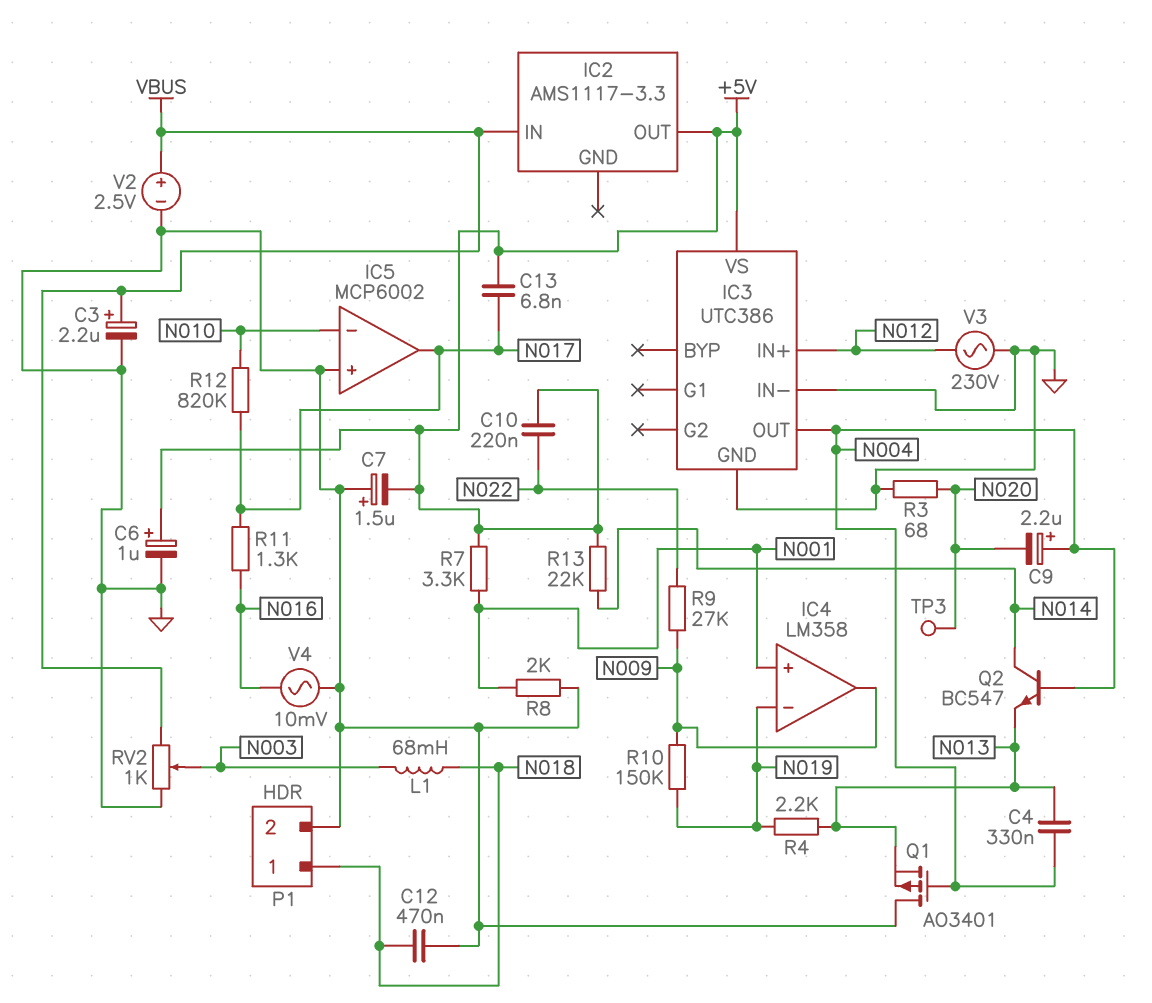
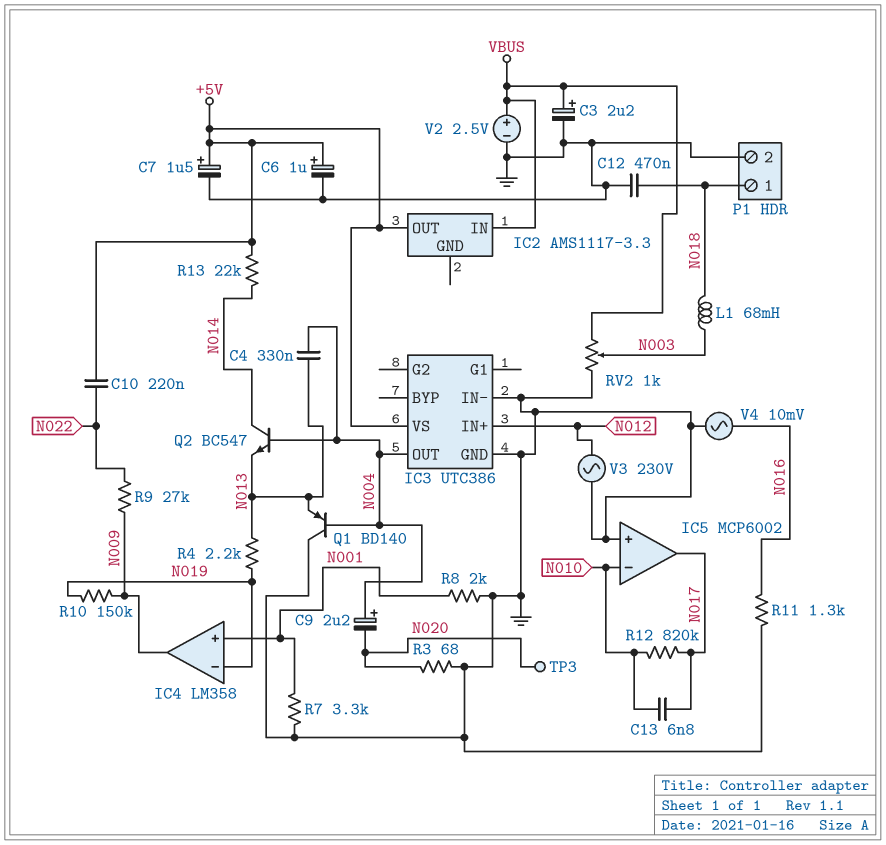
C7: 1.5uF (plus GND, minus +5V) -> 1.5uF (plus +5V, minus GND)
C13: 6.8nF (+5V, N017) -> 6.8nF (N010, N017)
Q1: PMOS AO3401 (G N004, D GND, S N013) -> PNP BD140 (B N004, C GND, E N013)
R7: 3.3k (+5V, N001) -> 3.3k (GND, N001)
R11: 1.3k (N016, N017) -> 1.3k (GND, N016)

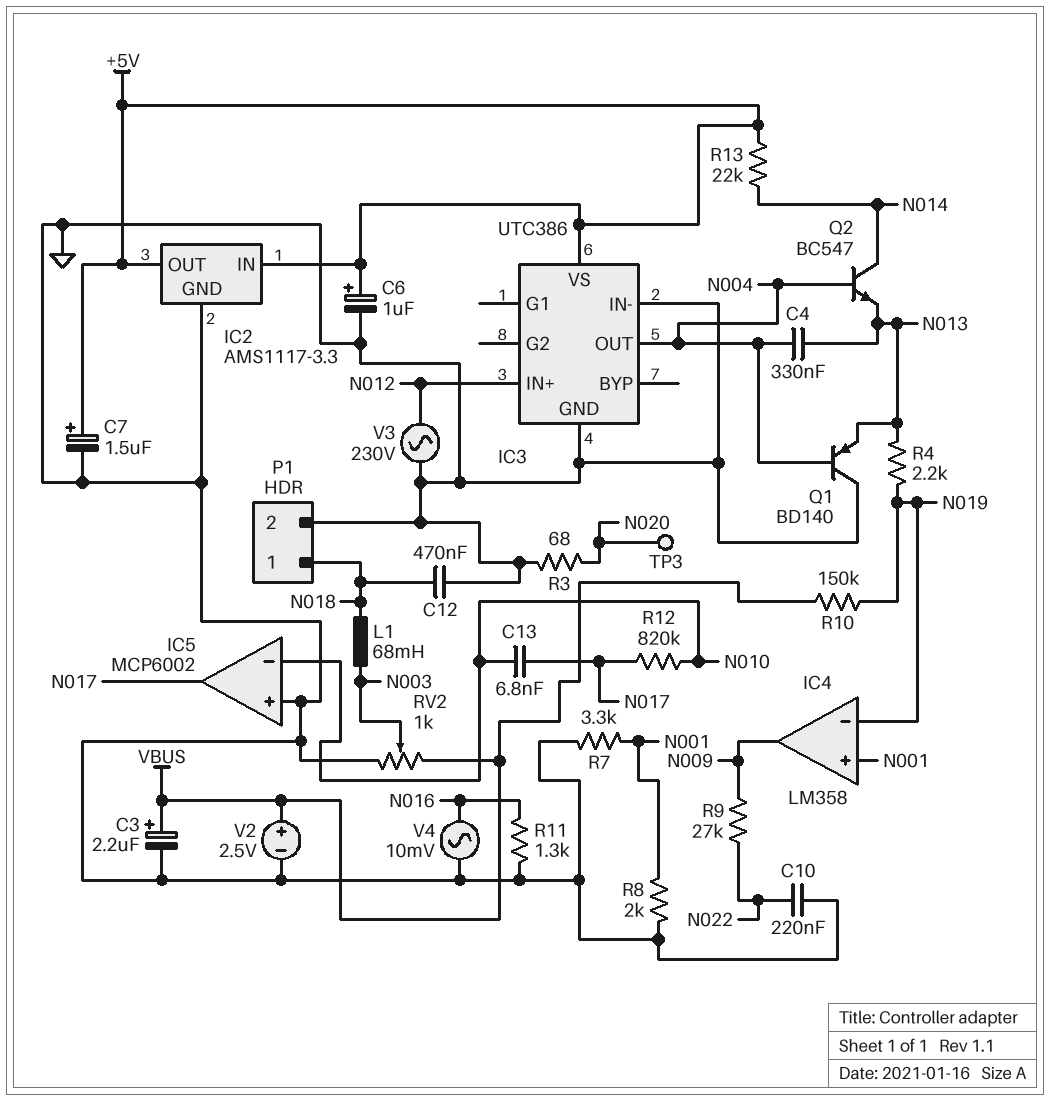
C9: 2.2uF (plus N004, minus N020) -> none
C10: 220nF (+5V, N022) -> 220nF (GND, N022)
IC2 pin GND: none -> GND
IC2 pin IN: VBUS -> +5V
R10: 150k (N009, N019) -> 150k (N019, VBUS)

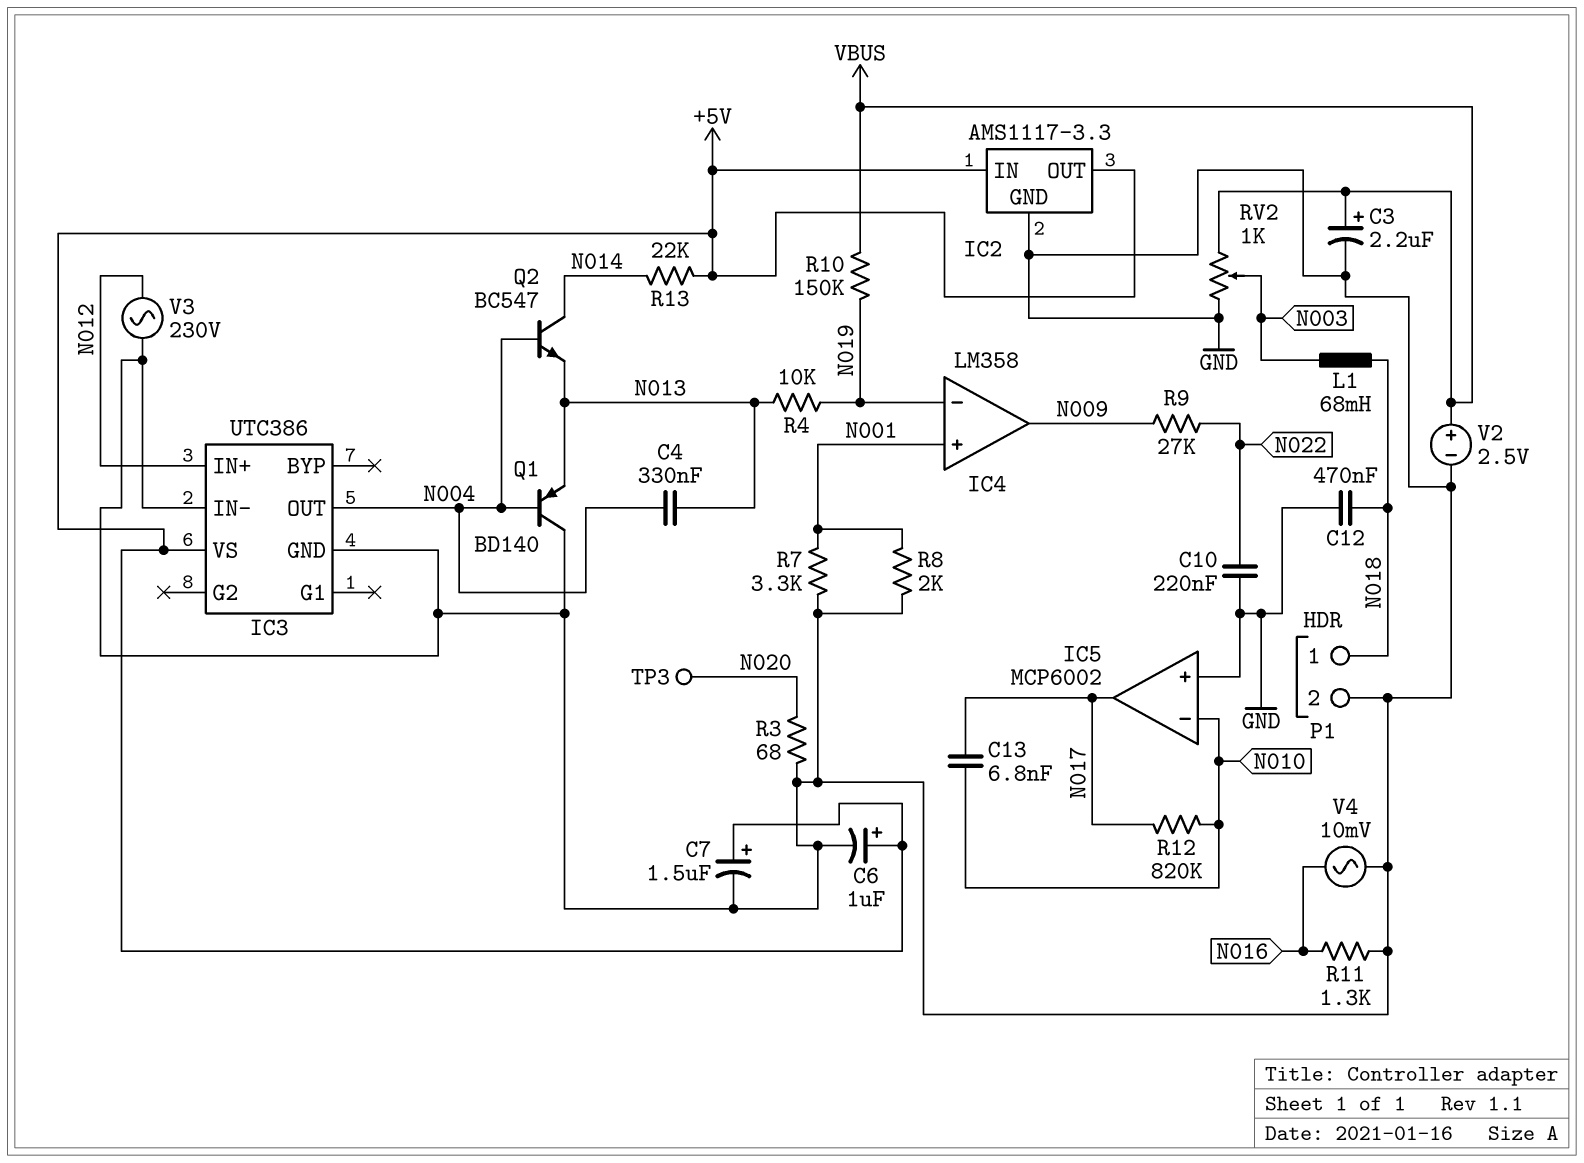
R4: 2.2k (N013, N019) -> 10k (N013, N019)

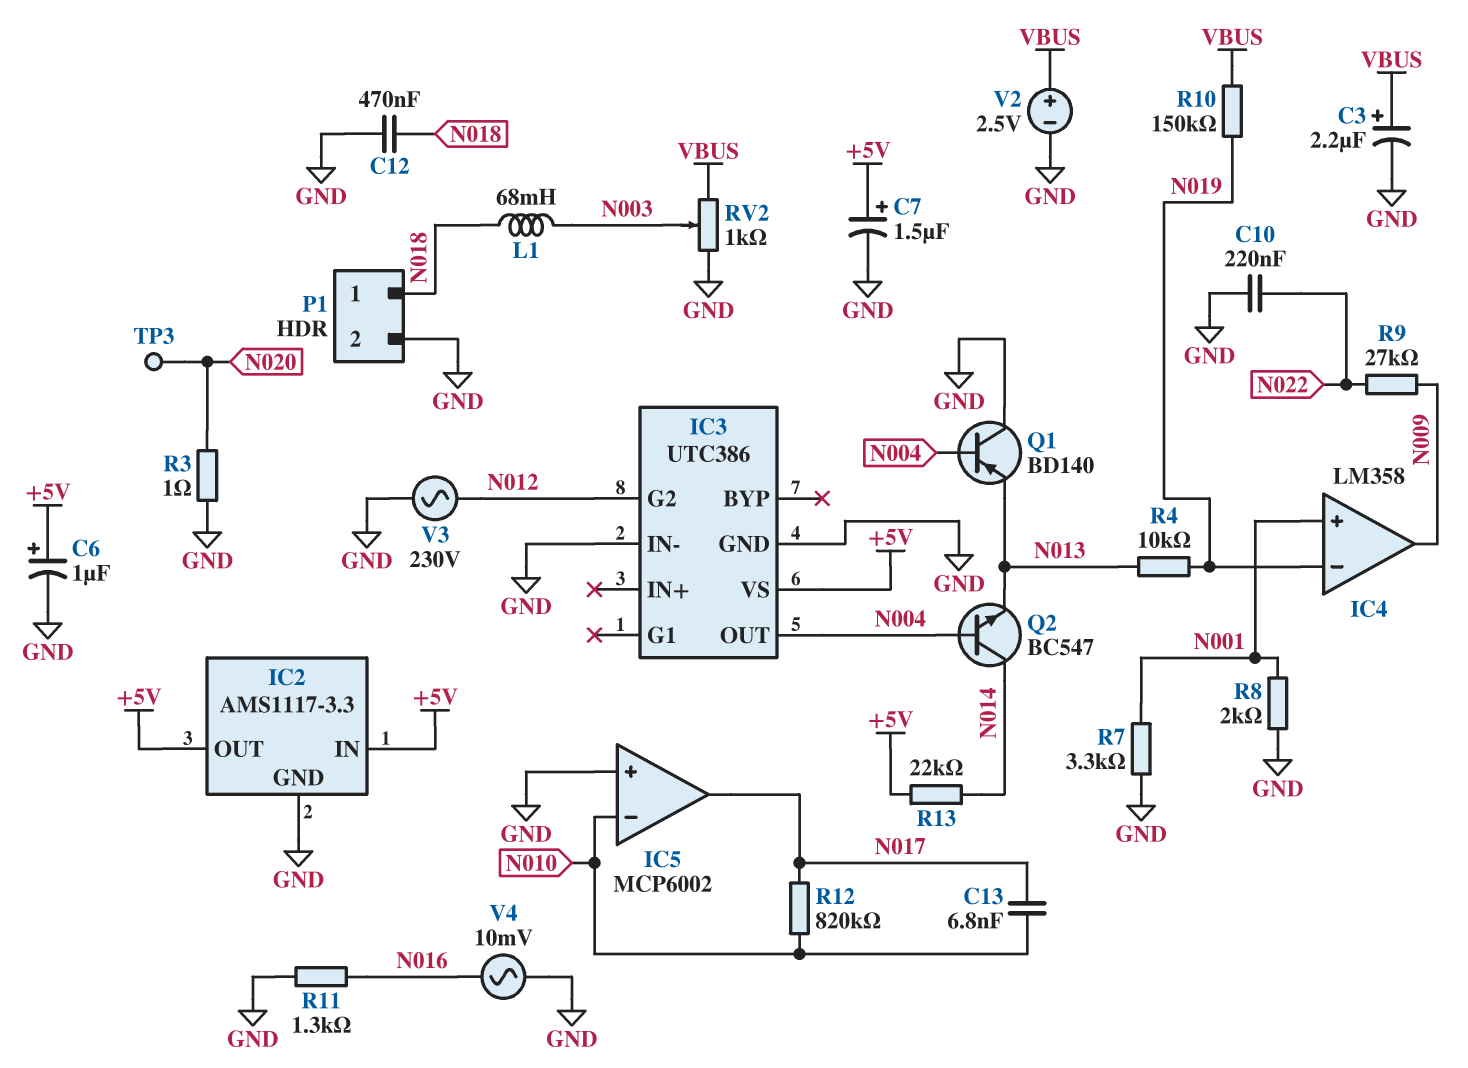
C4: 330nF (N004, N013) -> none
IC3 pin G2: none -> N012
IC3 pin IN+: N012 -> none
R3: 68 (GND, N020) -> 1 (GND, N020)

